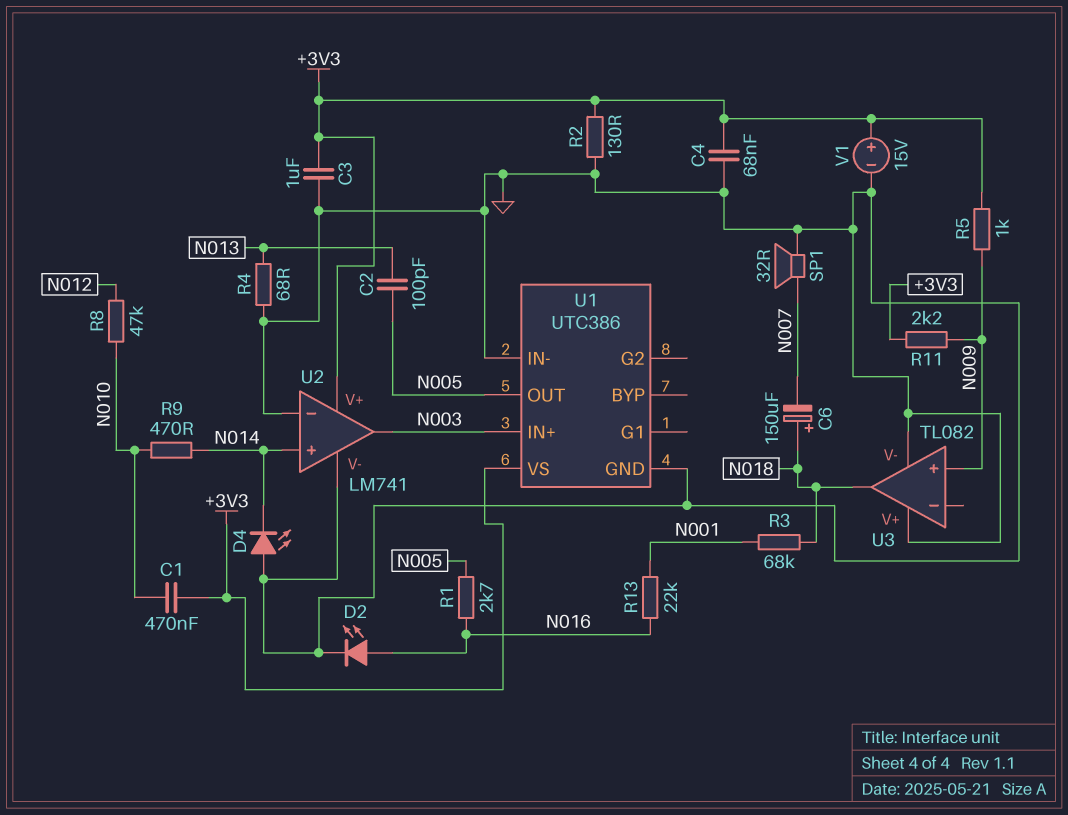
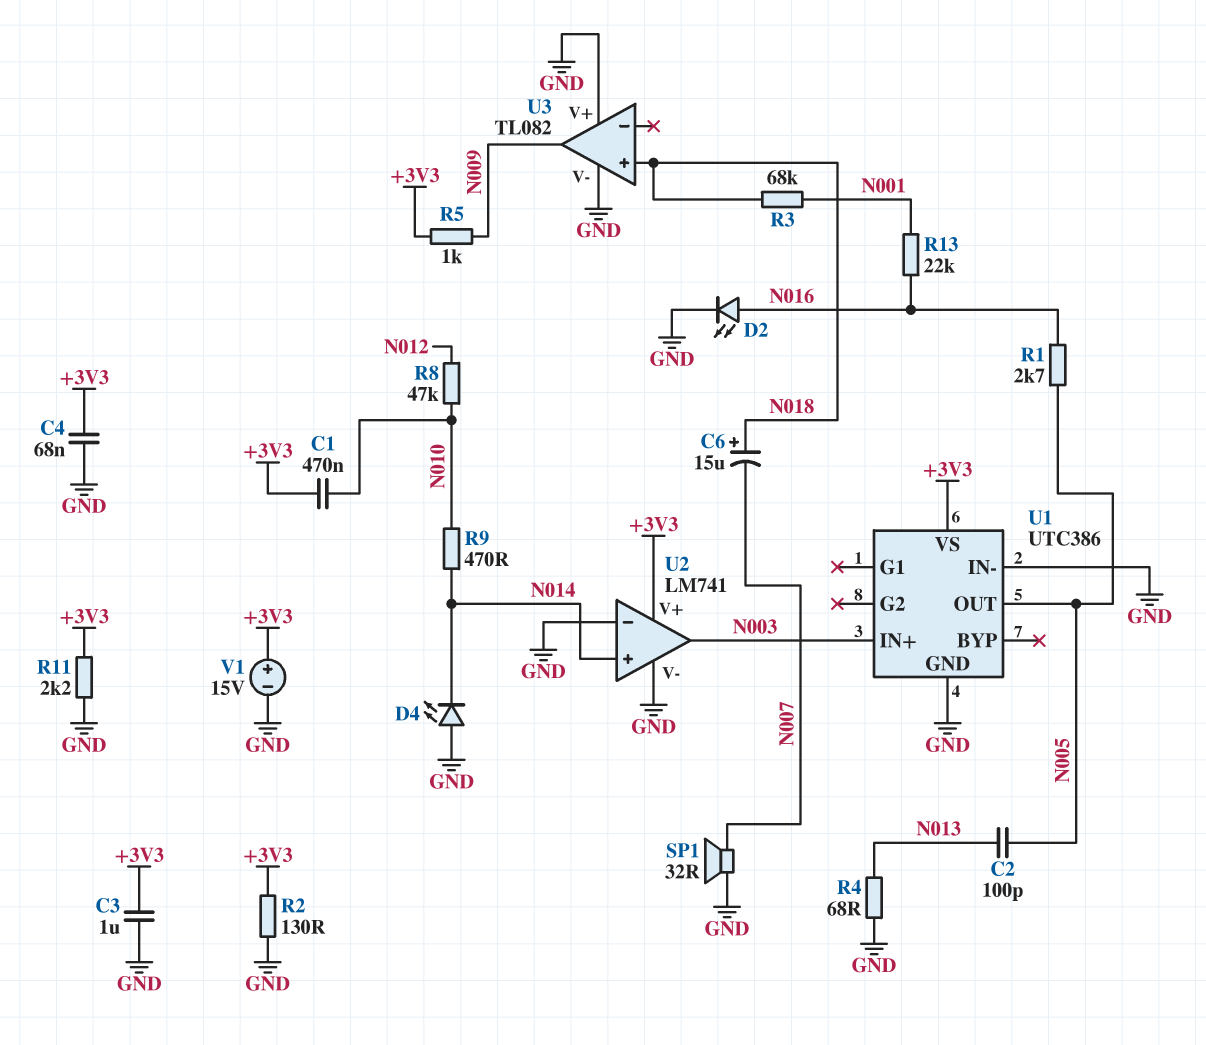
C6: 150uF (plus N018, minus N007) -> 15uF (plus N018, minus N007)
R11: 2.2k (+3V3, N009) -> 2.2k (+3V3, GND)
U3 pin in+: N009 -> N018
U3 pin out: N018 -> N009

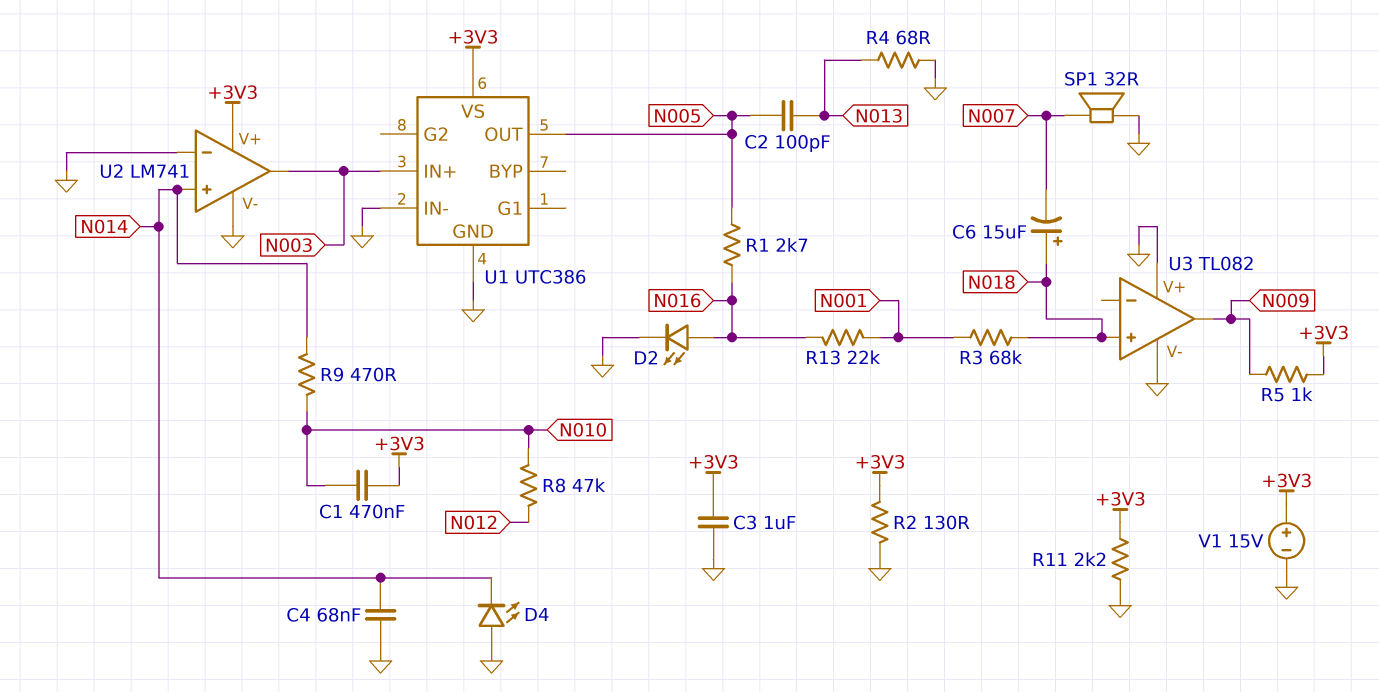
C4: 68nF (+3V3, GND) -> 68nF (GND, N014)

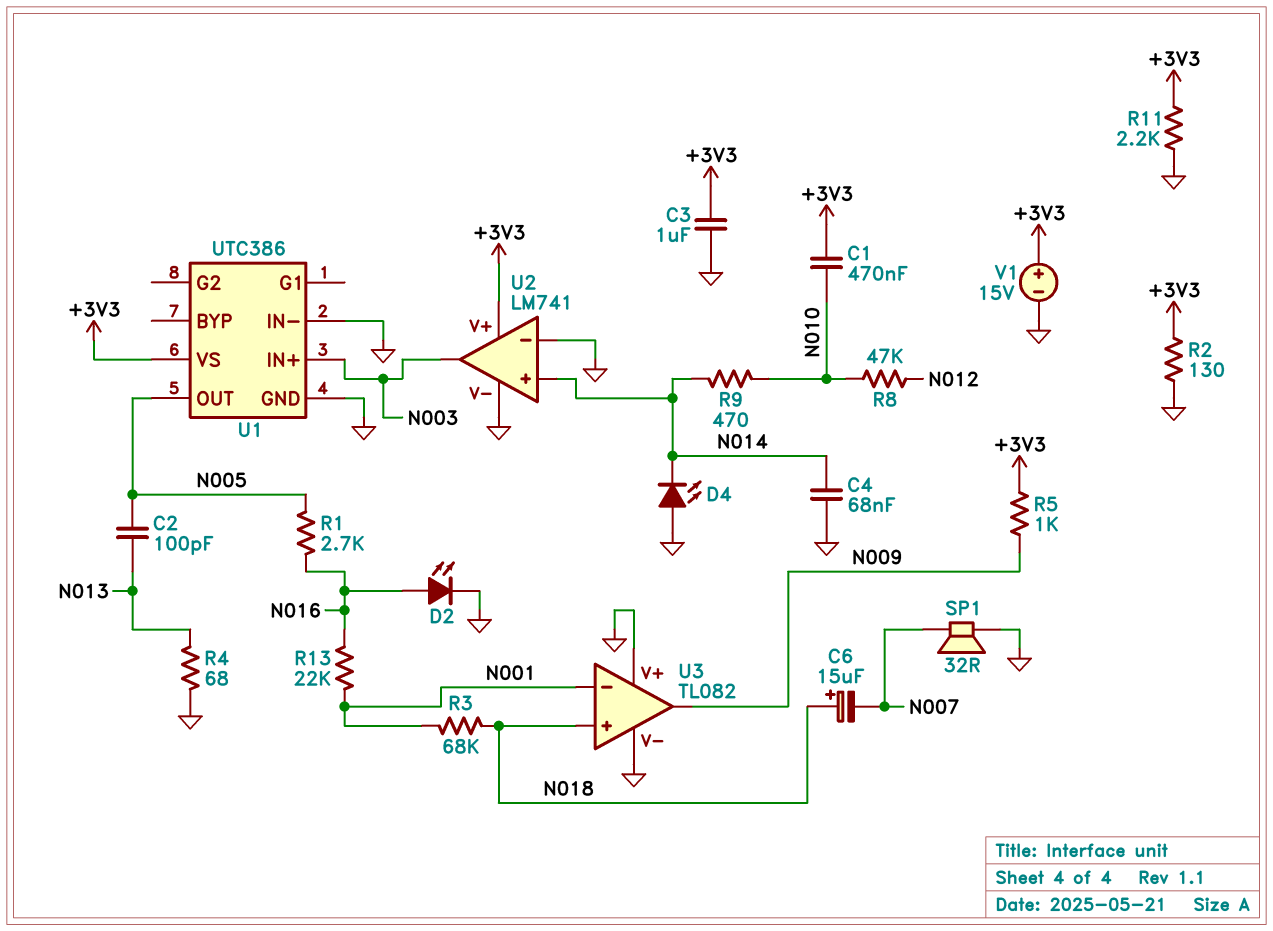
U3 pin in-: none -> N001

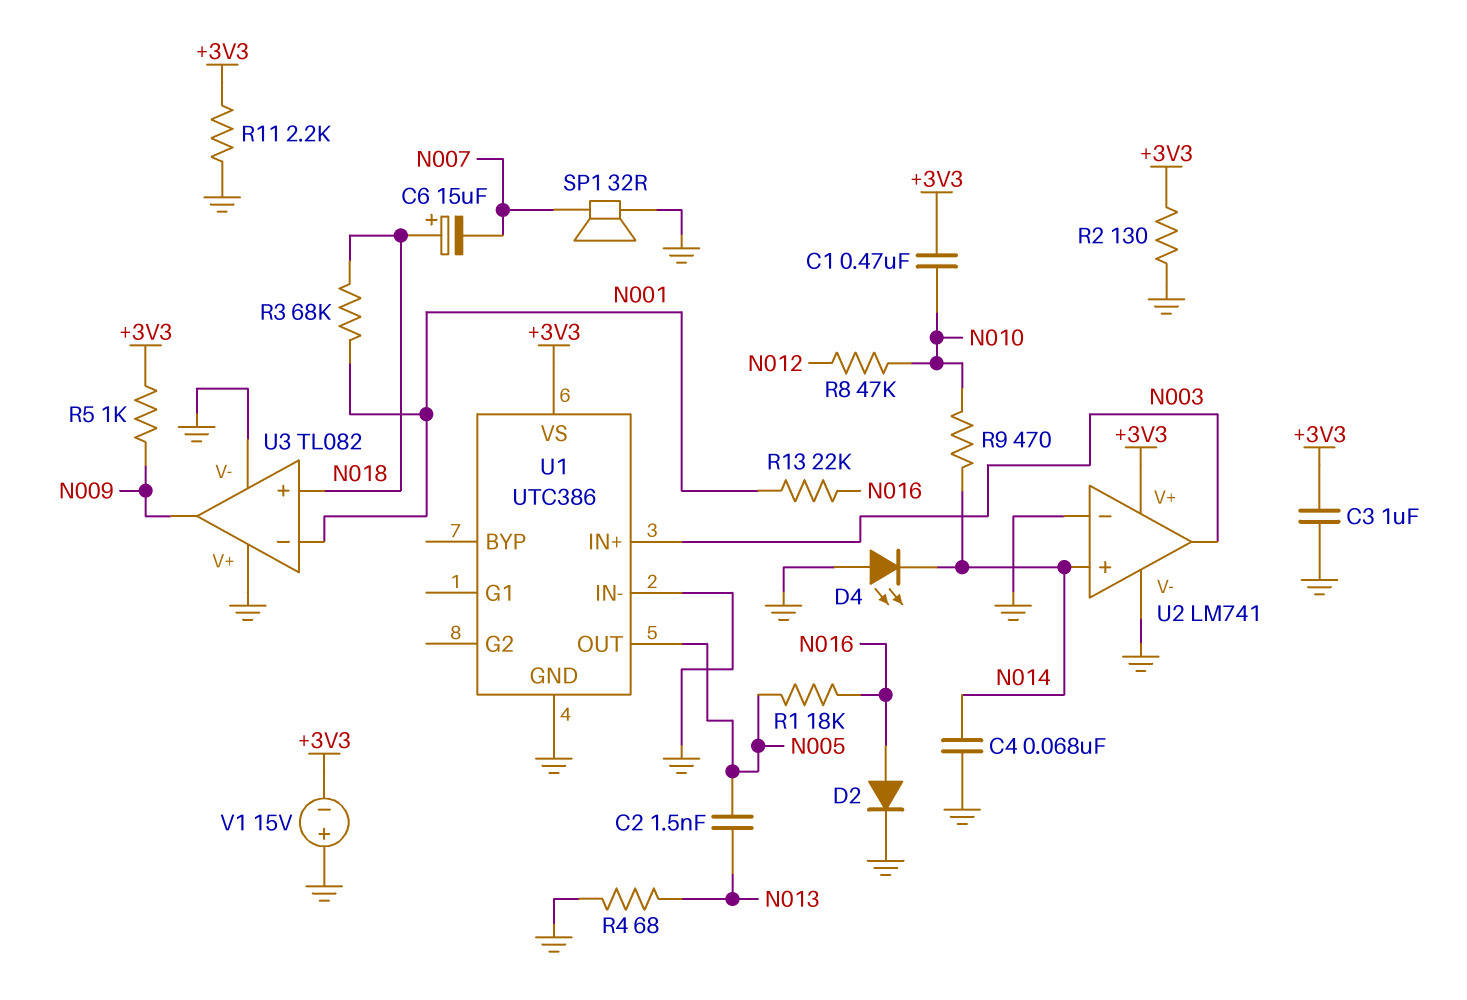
C2: 100pF (N005, N013) -> 1.5nF (N005, N013)
D2: LED (A N016, K GND) -> diode (A N016, K GND)
R1: 2.7k (N005, N016) -> 18k (N005, N016)
V1: 15V (plus +3V3, minus GND) -> 15V (plus GND, minus +3V3)

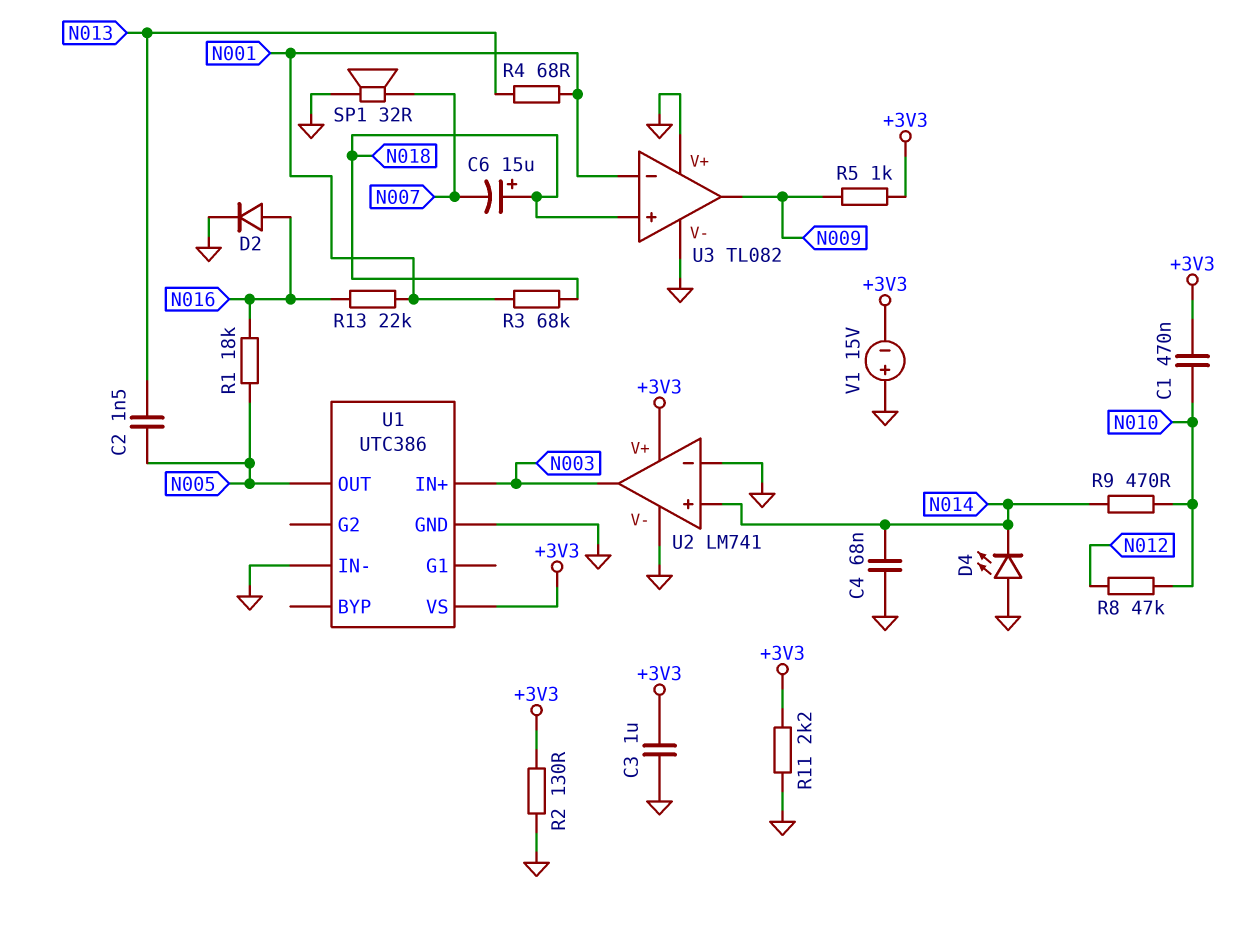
R4: 68 (GND, N013) -> 68 (N001, N013)

